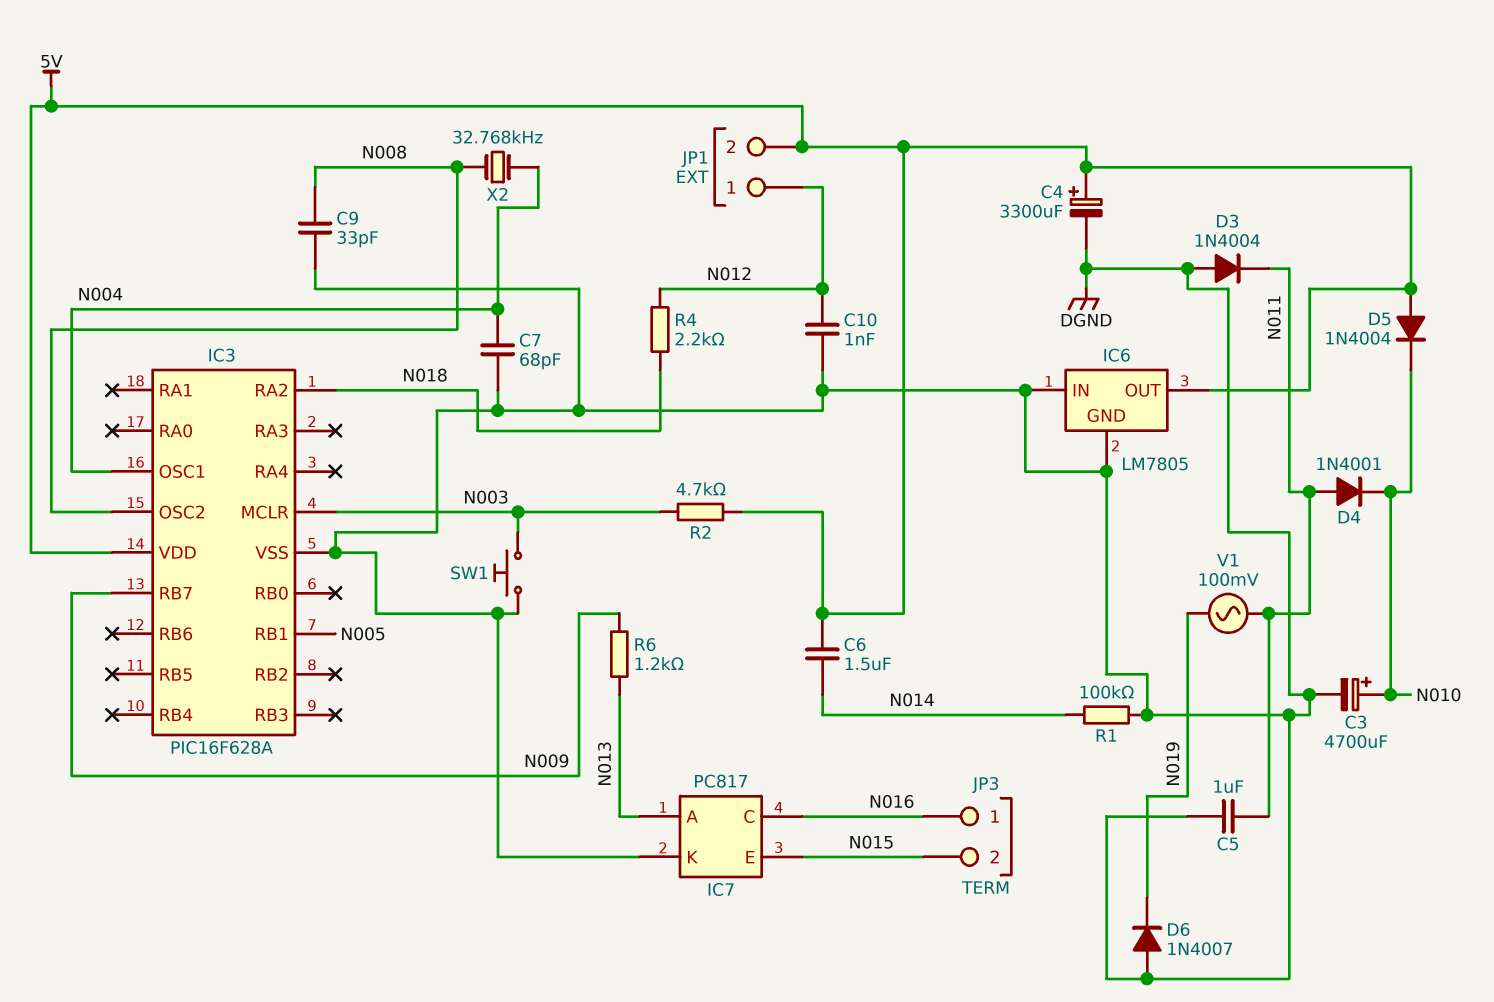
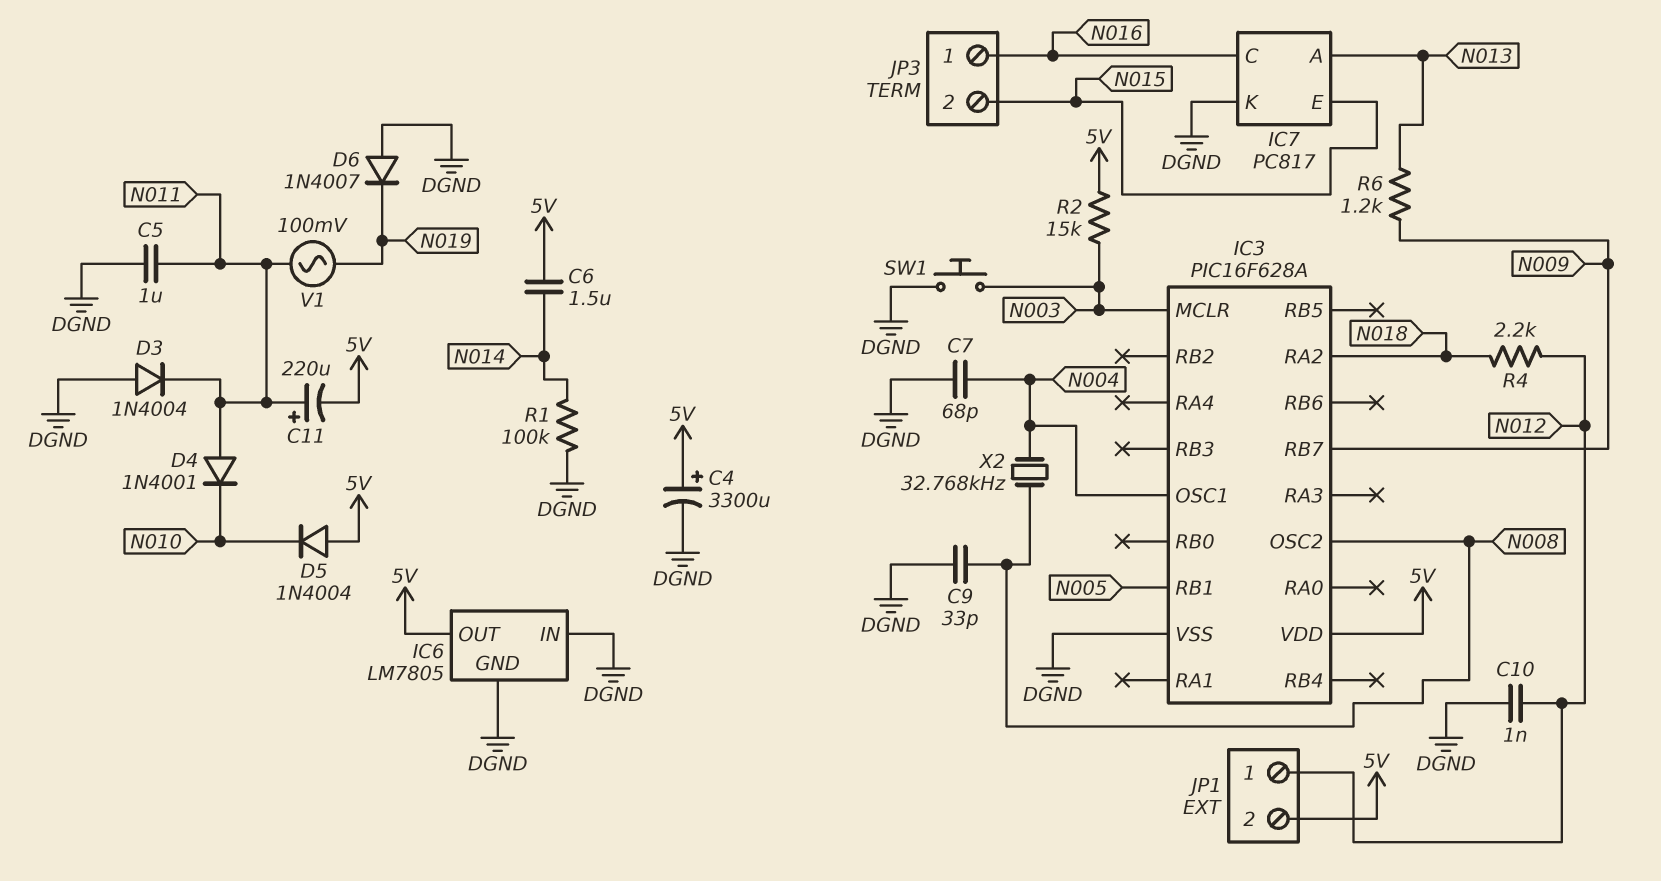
C3: 4700uF (plus N010, minus DGND) -> none
C11: none -> 220uF (plus N011, minus 5V)
R2: 4.7k (5V, N003) -> 15k (5V, N003)

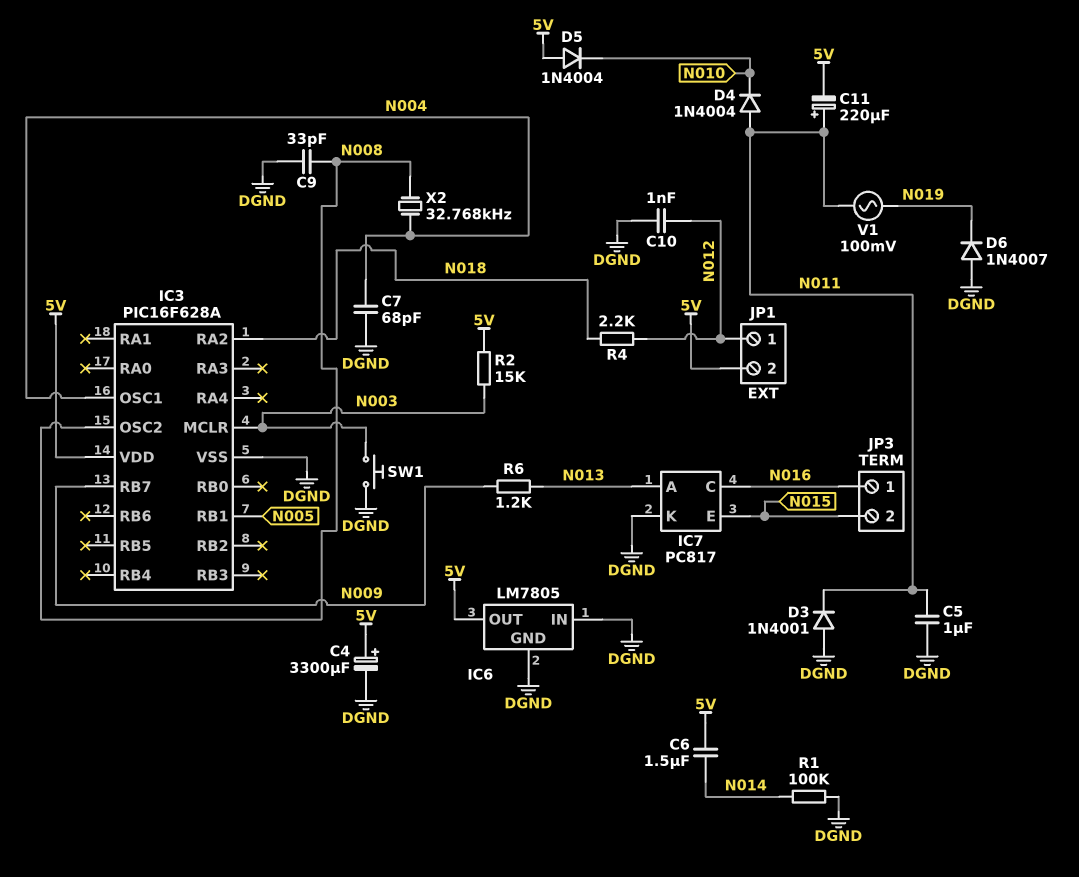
D3: diode 1N4004 (A DGND, K N011) -> diode 1N4001 (A DGND, K N011)
D4: diode 1N4001 (A N011, K N010) -> diode 1N4004 (A N011, K N010)

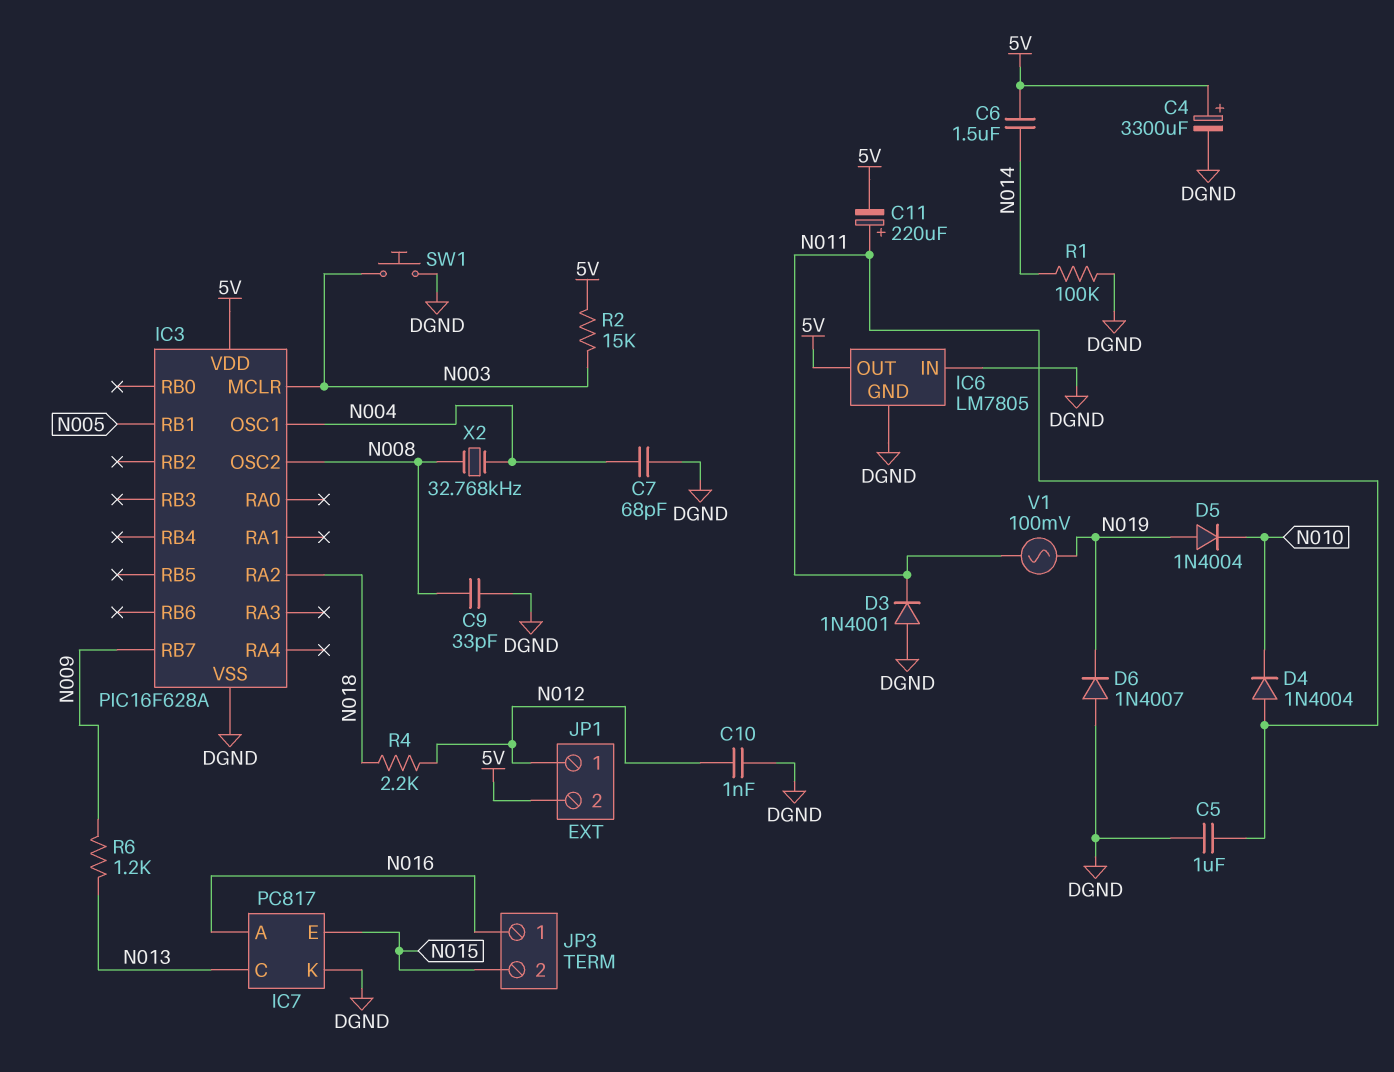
D5: diode 1N4004 (A 5V, K N010) -> diode 1N4004 (A N019, K N010)
IC7 pin A: N013 -> N016
IC7 pin C: N016 -> N013

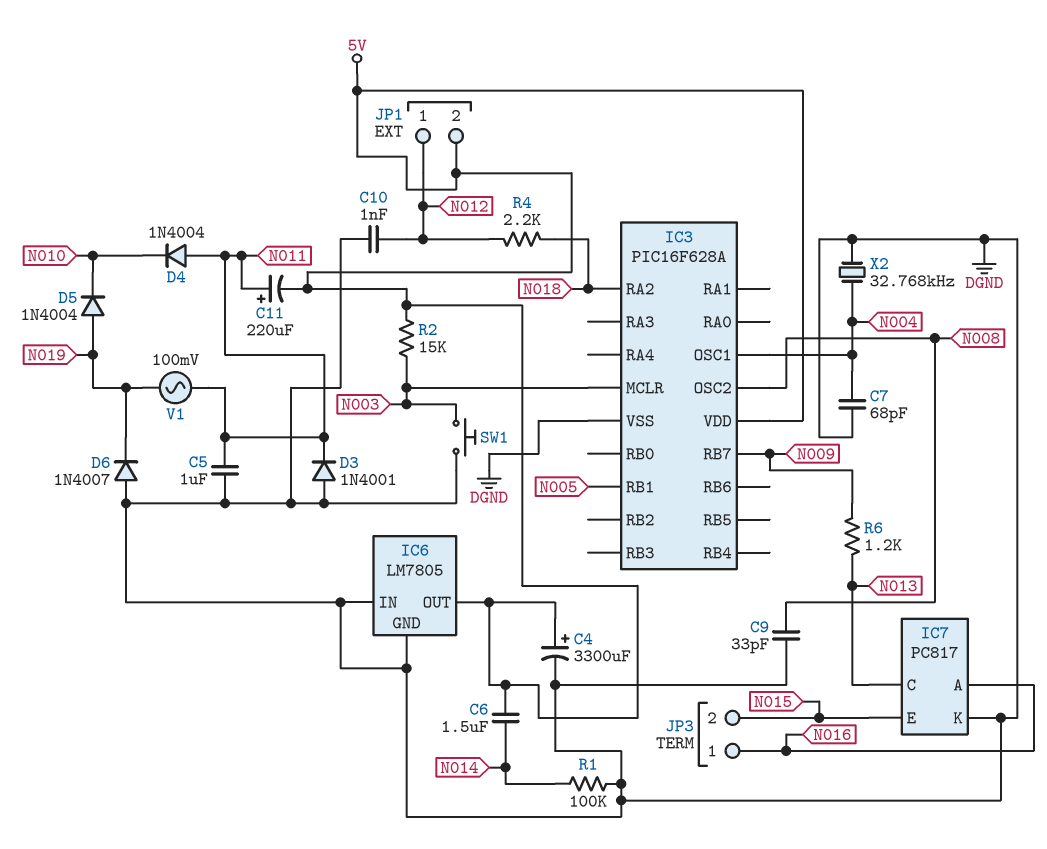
X2: 32.768kHz (N004, N008) -> 32.768kHz (DGND, N004)

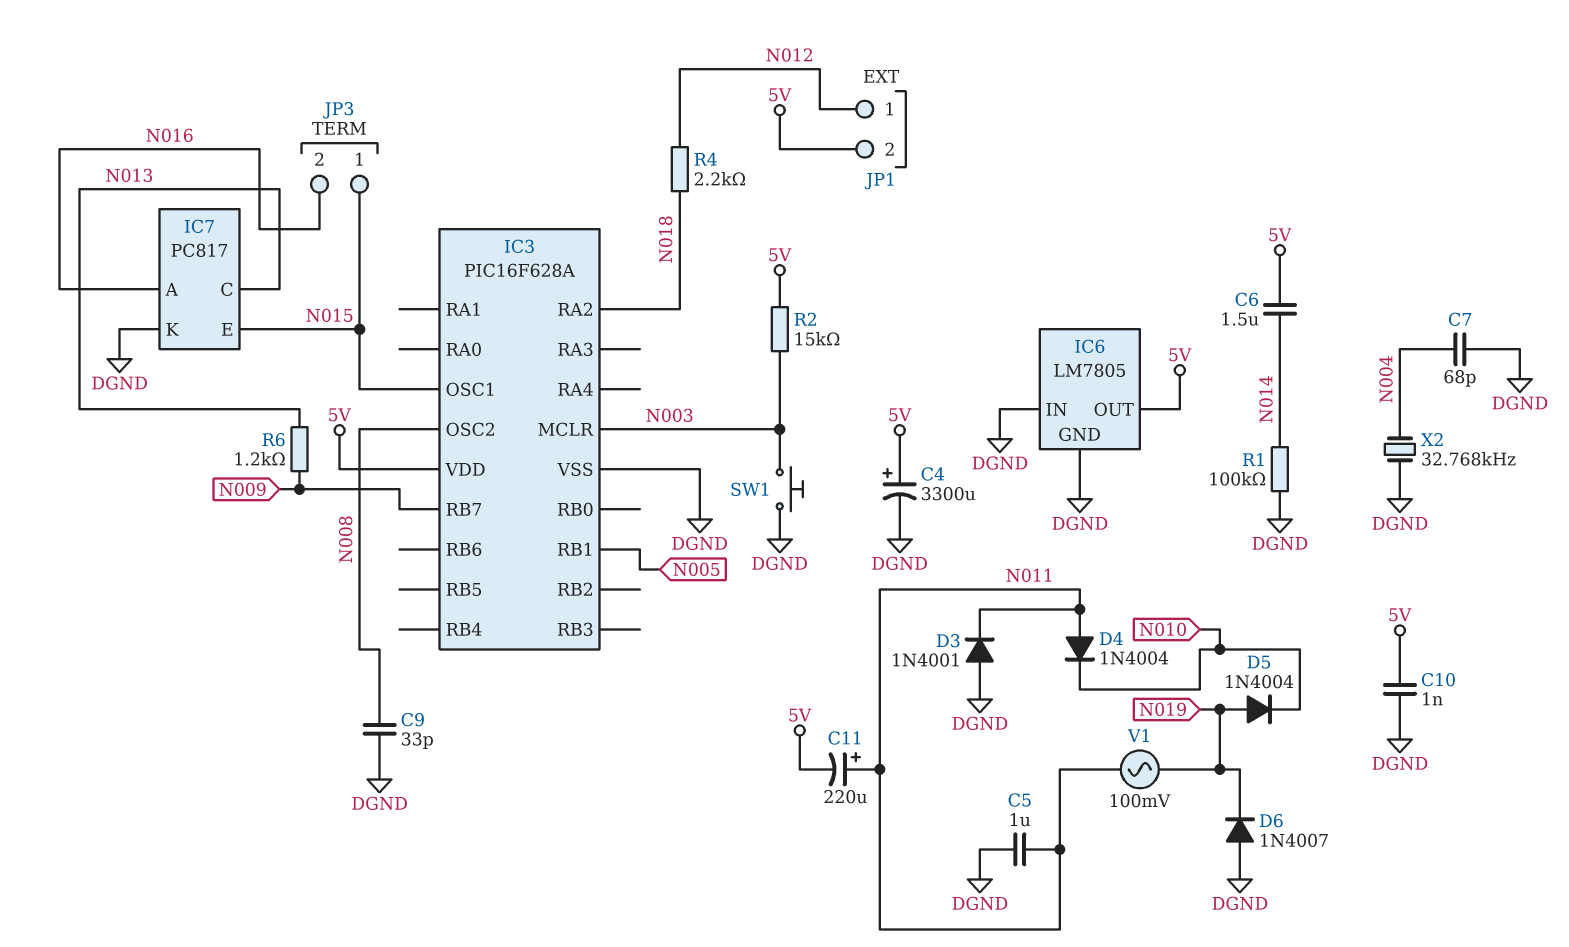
C10: 1nF (DGND, N012) -> 1nF (5V, DGND)
IC3 pin OSC1: N004 -> N015
JP3 pin 1: N016 -> N015
JP3 pin 2: N015 -> N016

